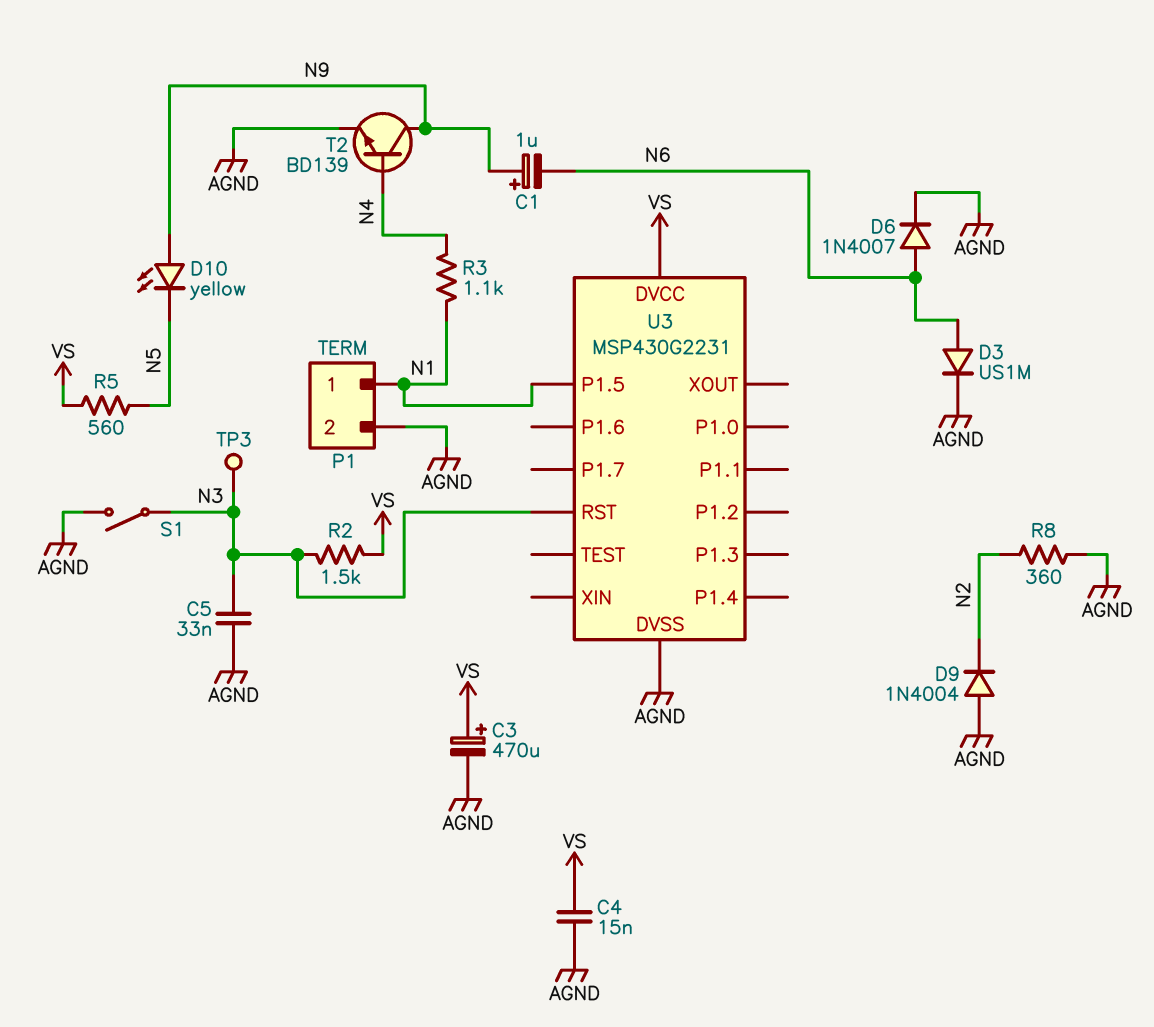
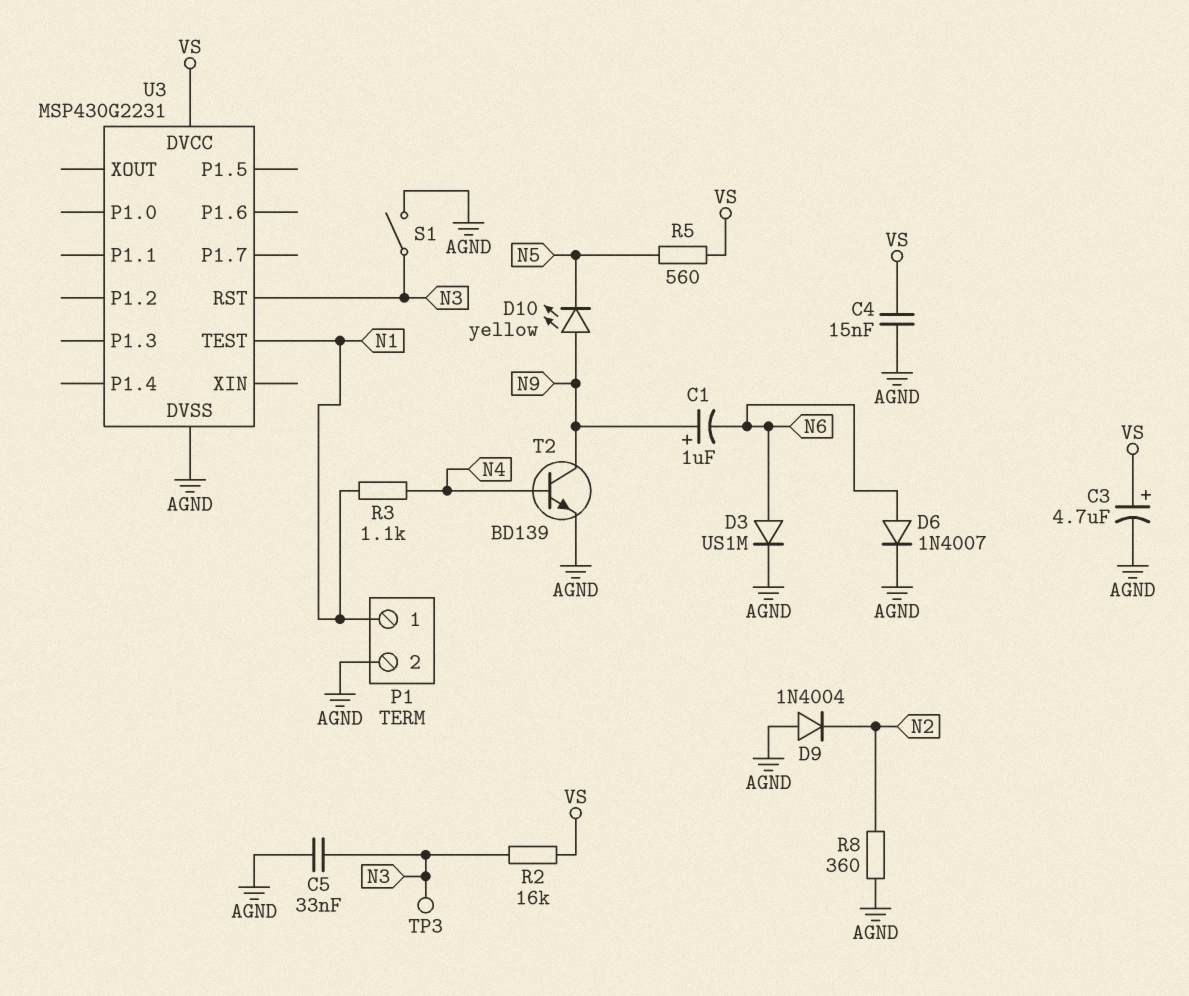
C3: 470uF (plus VS, minus AGND) -> 4.7uF (plus VS, minus AGND)
R2: 1.5k (N3, VS) -> 16k (N3, VS)
U3 pin P1.5: N1 -> none
U3 pin TEST: none -> N1

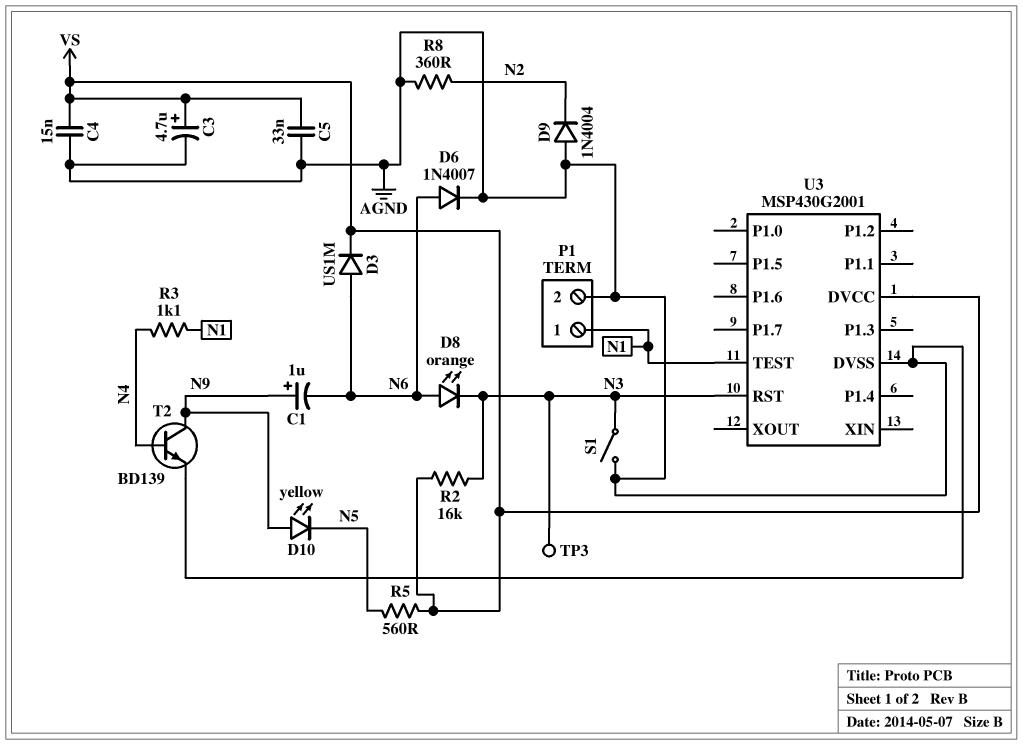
C5: 33nF (AGND, N3) -> 33nF (AGND, VS)
D3: diode US1M (A N6, K AGND) -> diode US1M (A N6, K VS)
D8: none -> LED orange (A N6, K N3)
U3: MSP430G2231 -> MSP430G2001

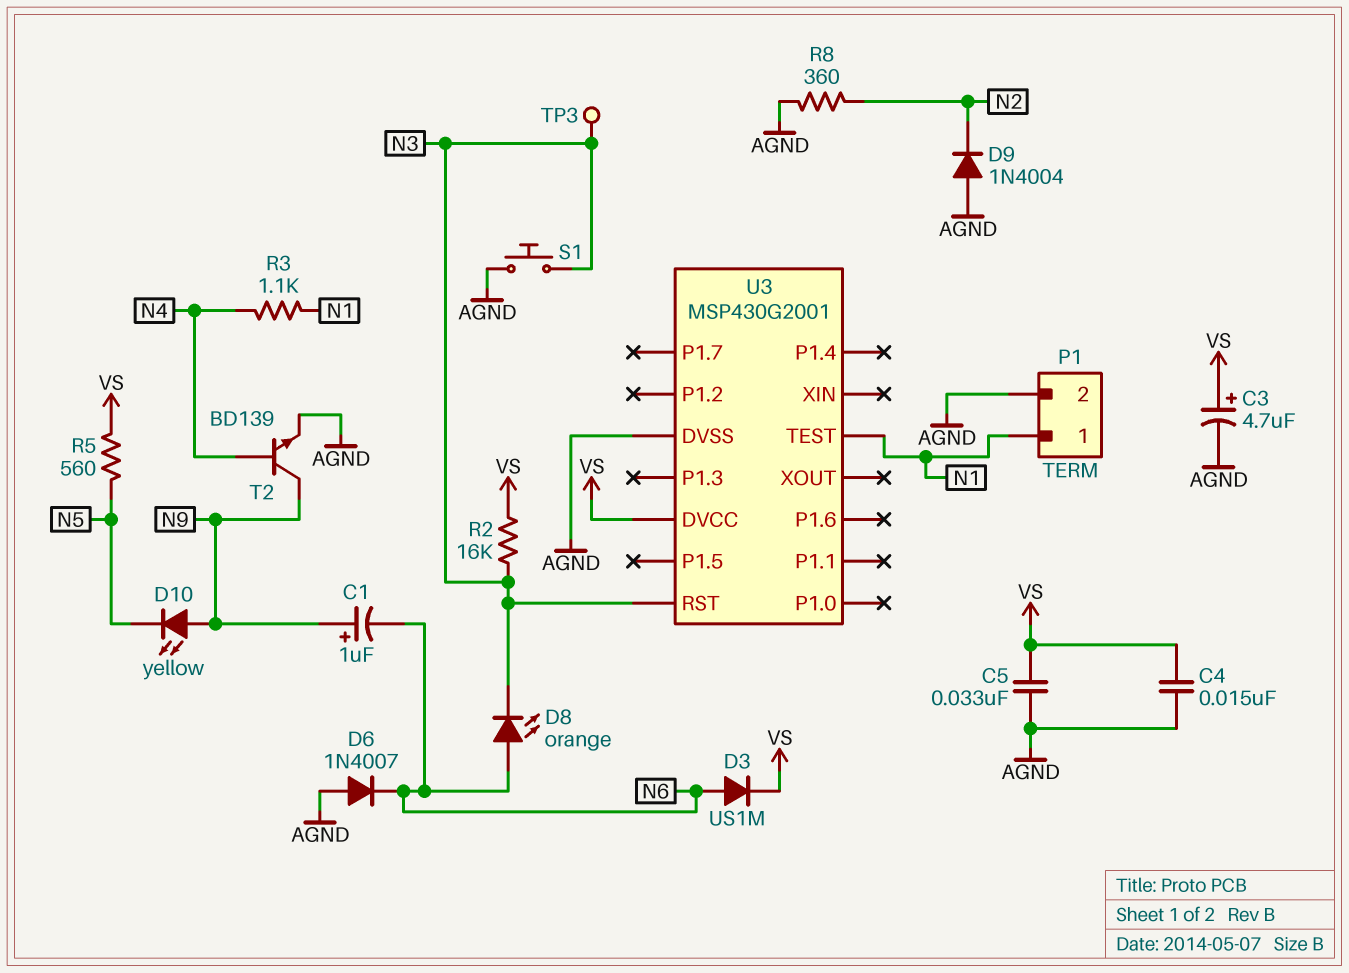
D6: diode 1N4007 (A N6, K AGND) -> diode 1N4007 (A AGND, K N6)
S1: switch (AGND, N3) -> button (AGND, N3)

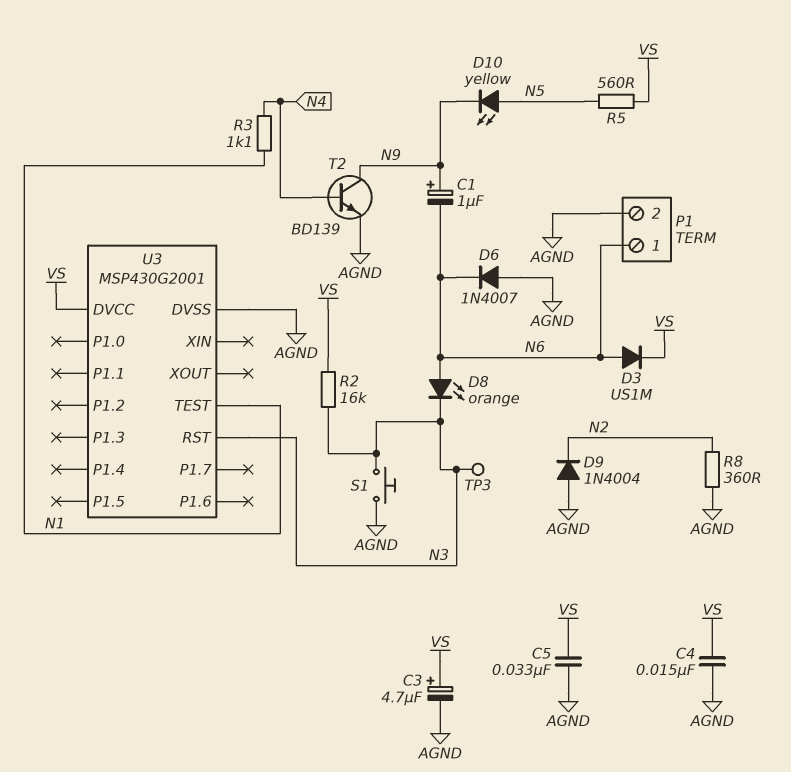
D10: LED yellow (A N9, K N5) -> LED yellow (A N5, K N9)
P1 pin 1: N1 -> N6

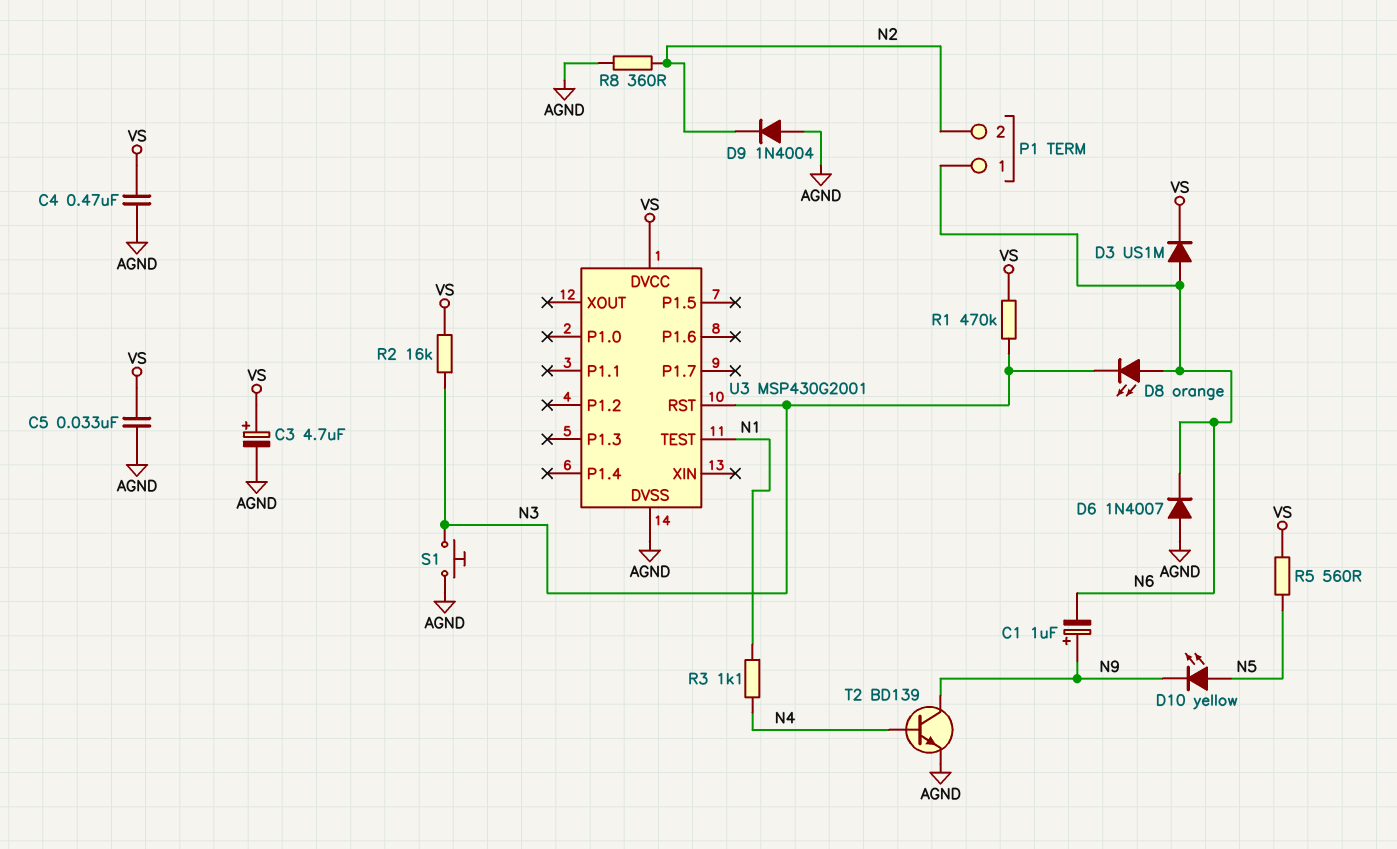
C4: 15nF (AGND, VS) -> 470nF (AGND, VS)
P1 pin 2: AGND -> N2
R1: none -> 470k (N3, VS)
TP3: test point (N3) -> none

